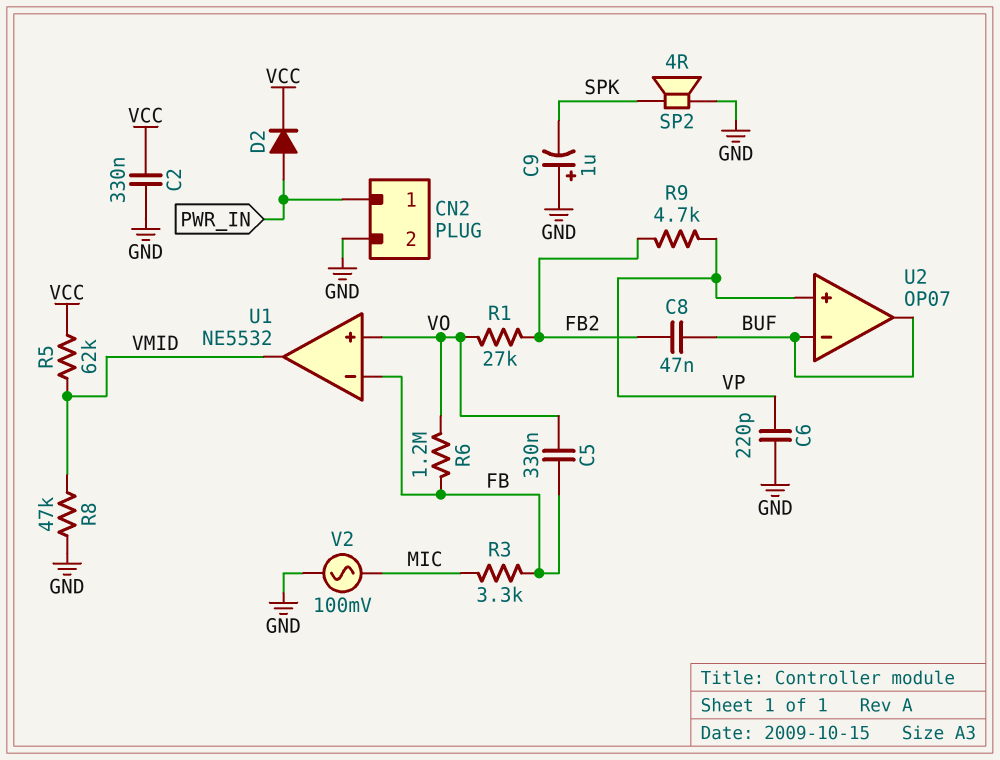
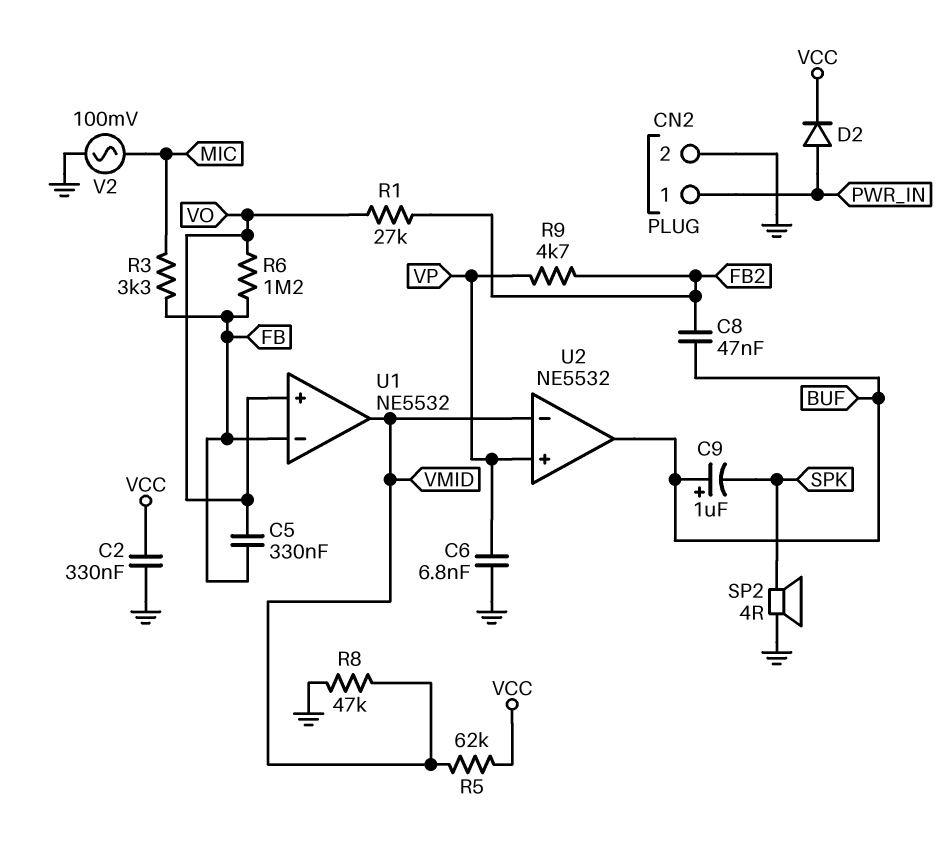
C6: 220pF (GND, VP) -> 6.8nF (GND, VP)
C9: 1uF (plus GND, minus SPK) -> 1uF (plus BUF, minus SPK)
U2: OP07 -> NE5532
U2 pin in-: BUF -> VMID

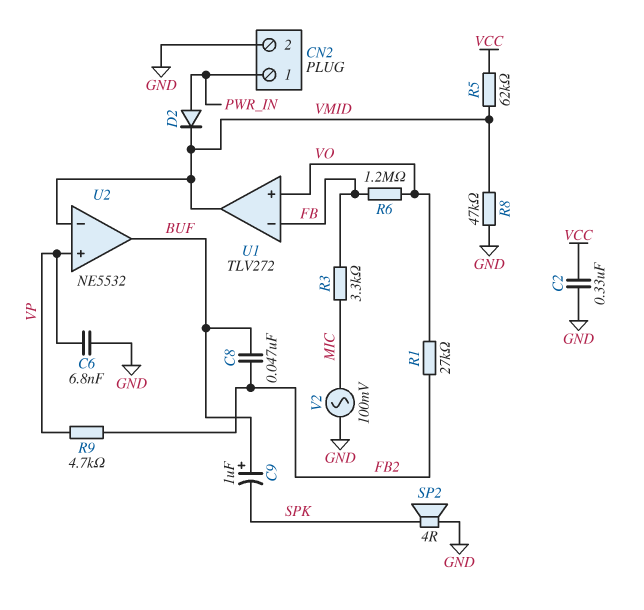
C5: 330nF (FB, VO) -> none
D2: diode (A PWR_IN, K VCC) -> diode (A PWR_IN, K VMID)
U1: NE5532 -> TLV272

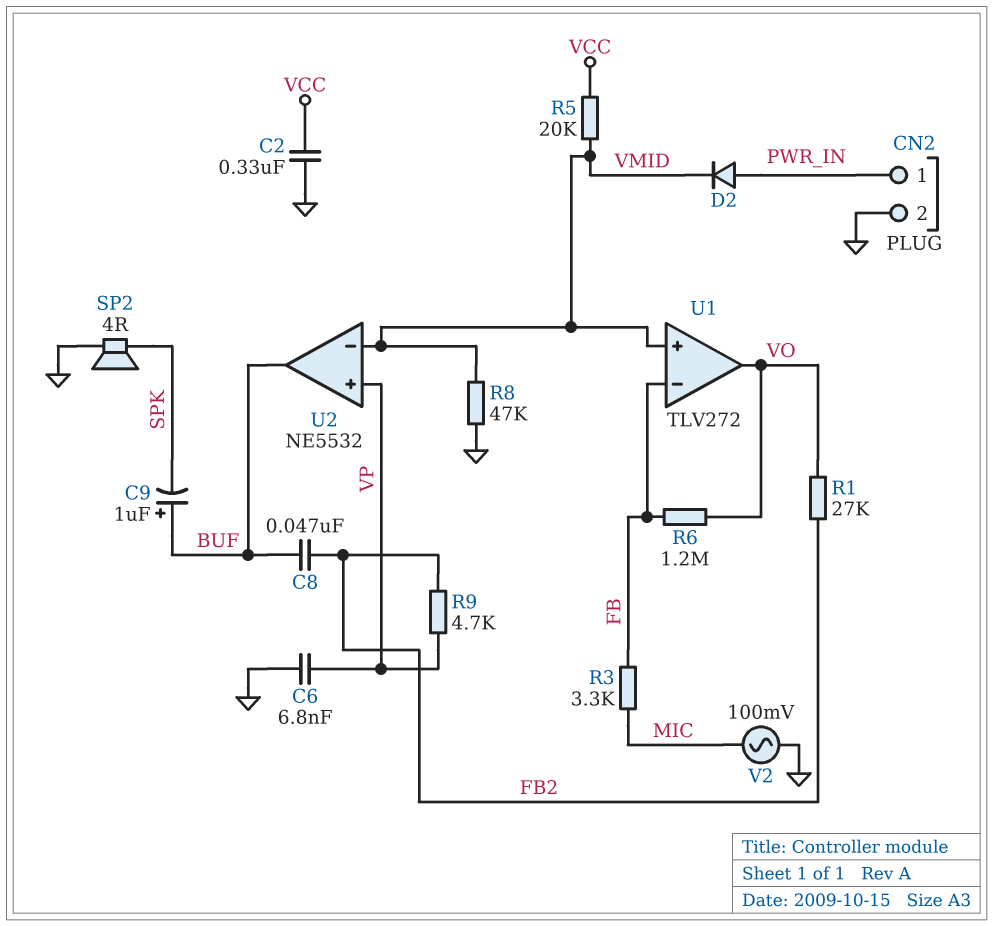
R5: 62k (VCC, VMID) -> 20k (VCC, VMID)
U1 pin in+: VO -> VMID
U1 pin out: VMID -> VO

